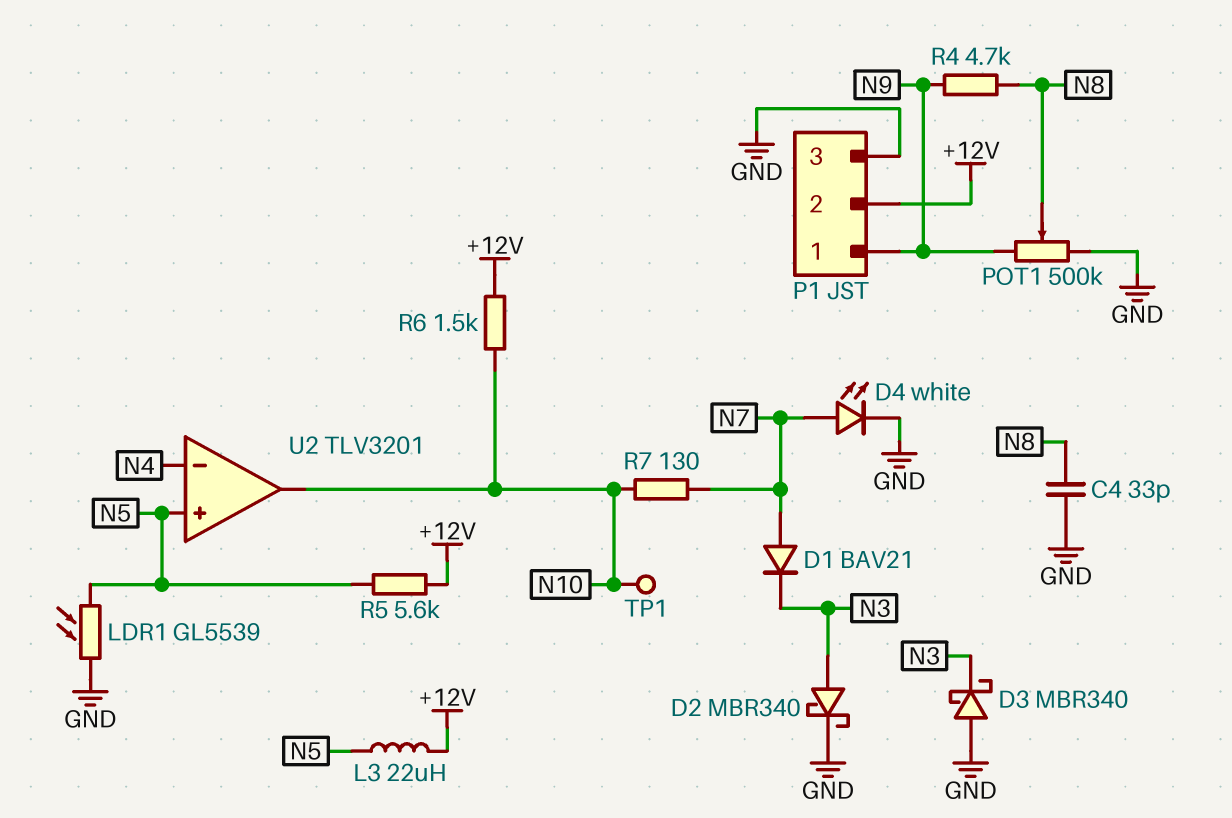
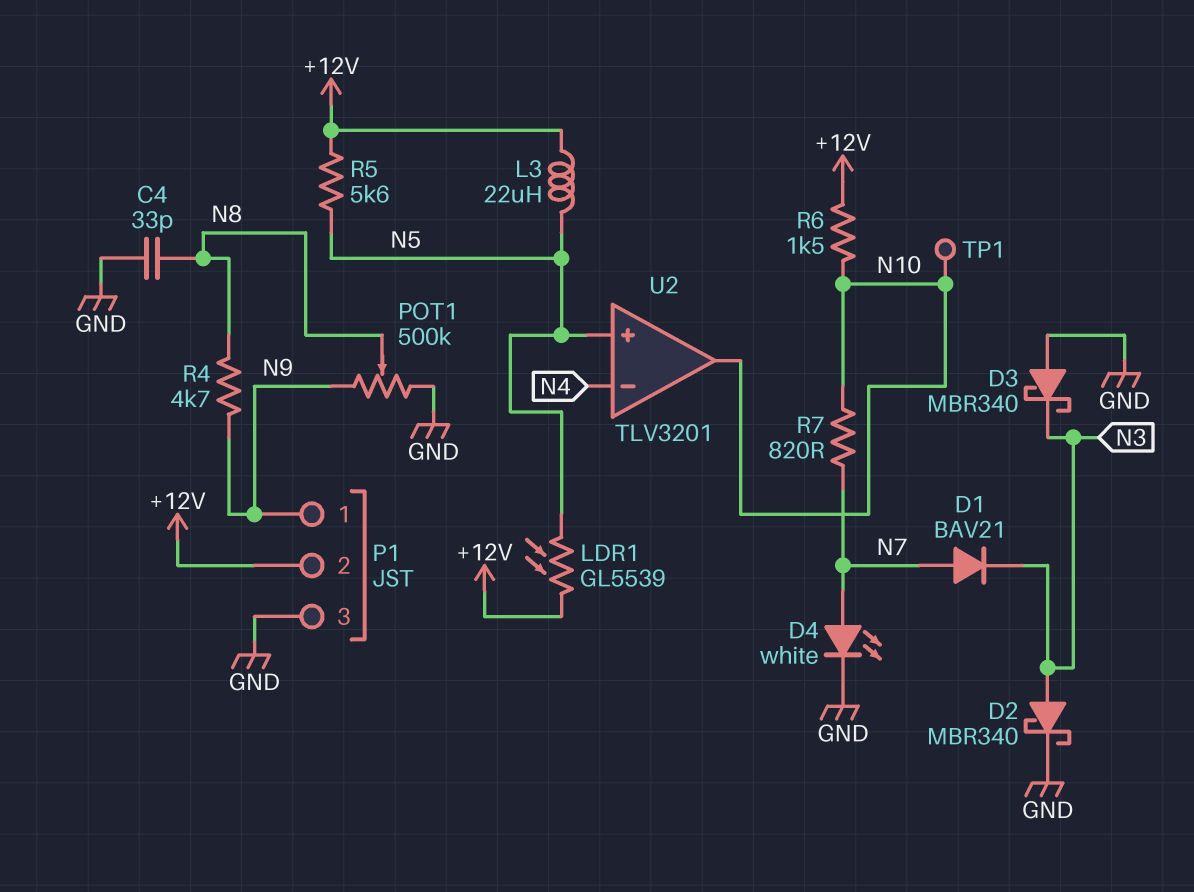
LDR1: GL5539 (GND, N5) -> GL5539 (+12V, N5)
R7: 130 (N7, N10) -> 820 (N7, N10)

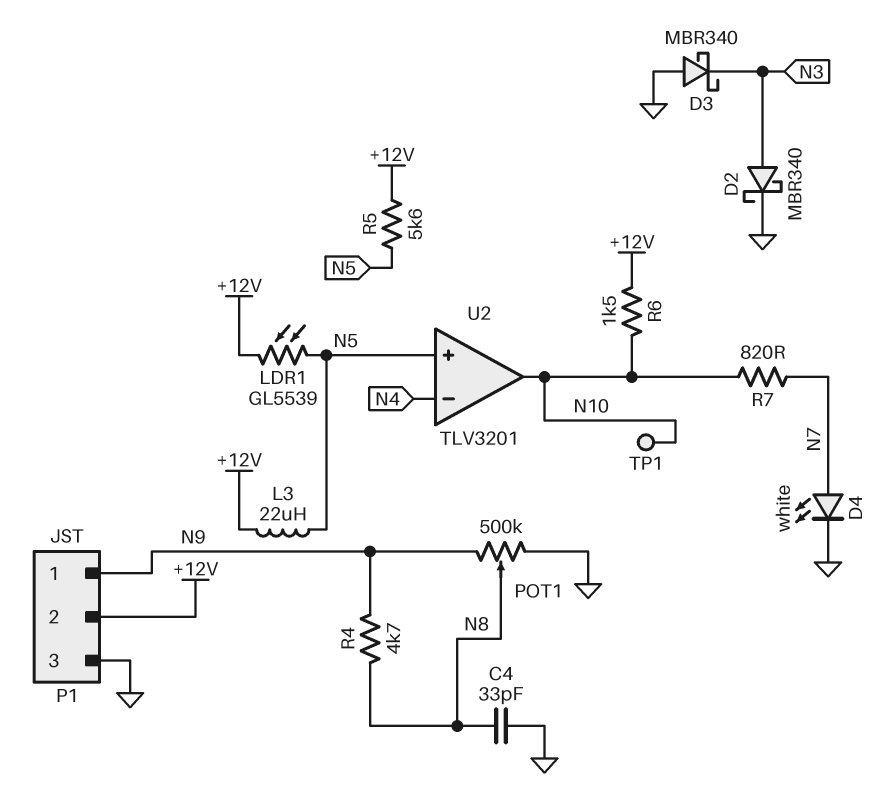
D1: diode BAV21 (A N7, K N3) -> none

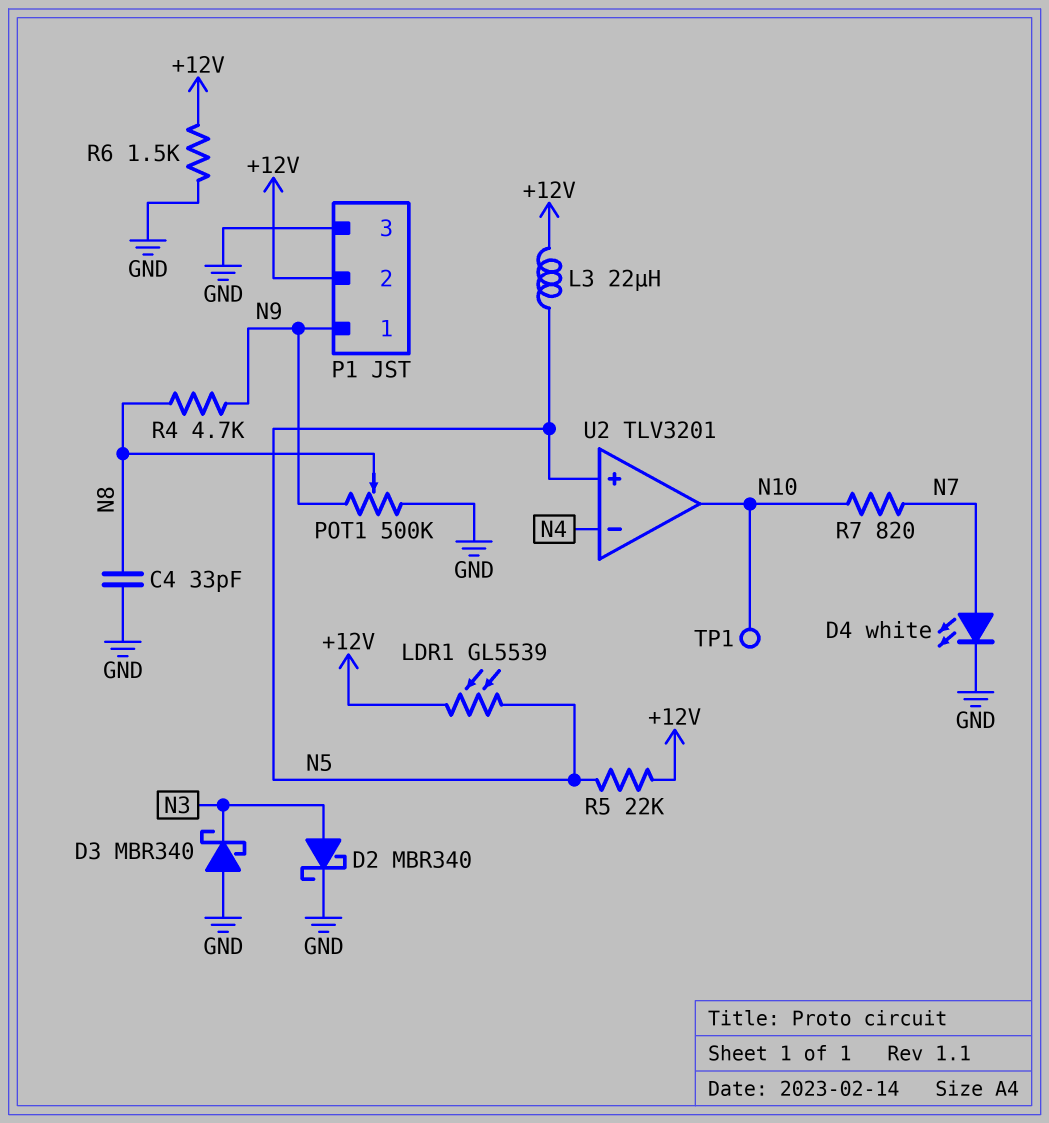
R5: 5.6k (+12V, N5) -> 22k (+12V, N5)
R6: 1.5k (+12V, N10) -> 1.5k (+12V, GND)

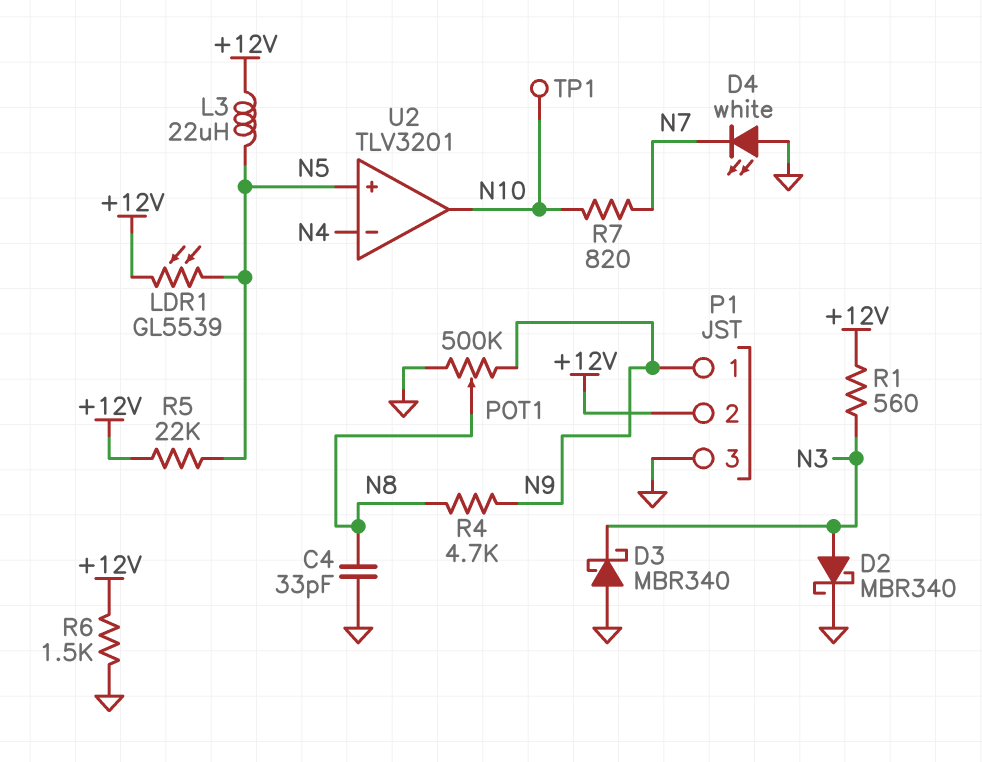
D4: LED white (A N7, K GND) -> LED white (A GND, K N7)
R1: none -> 560 (+12V, N3)

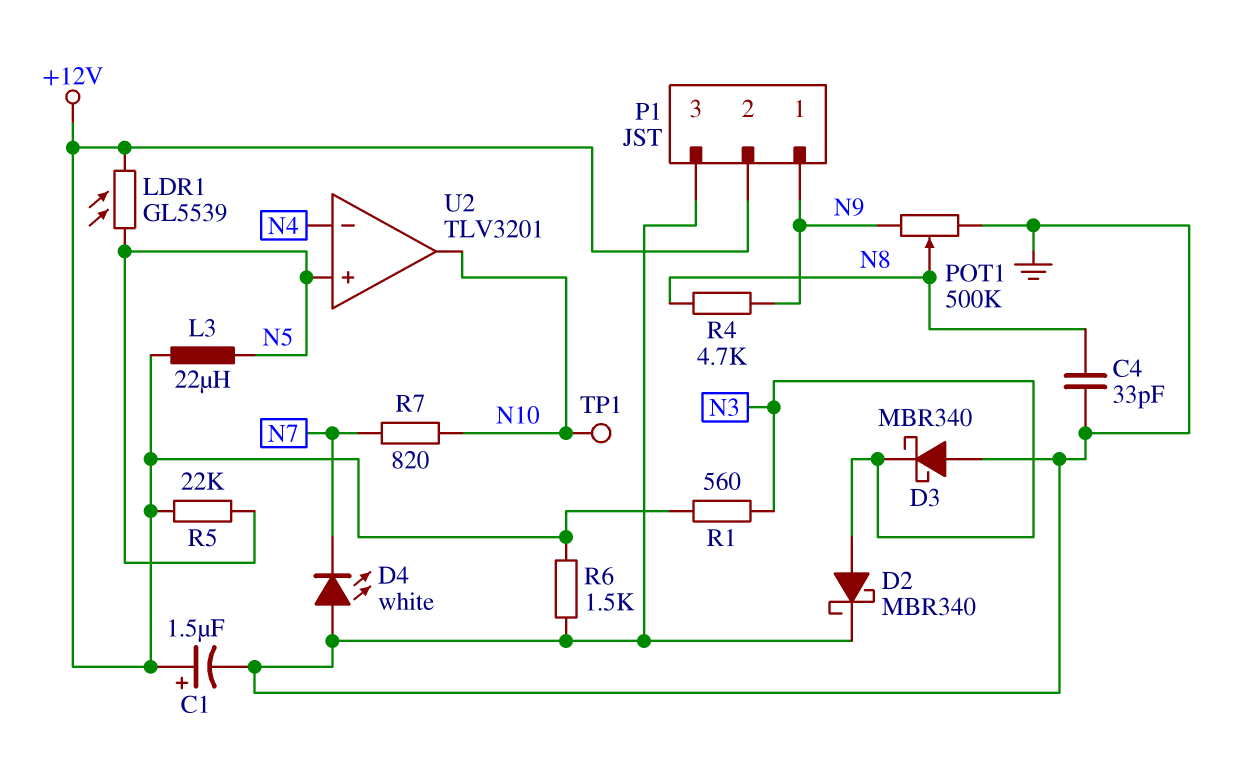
C1: none -> 1.5uF (plus +12V, minus GND)

